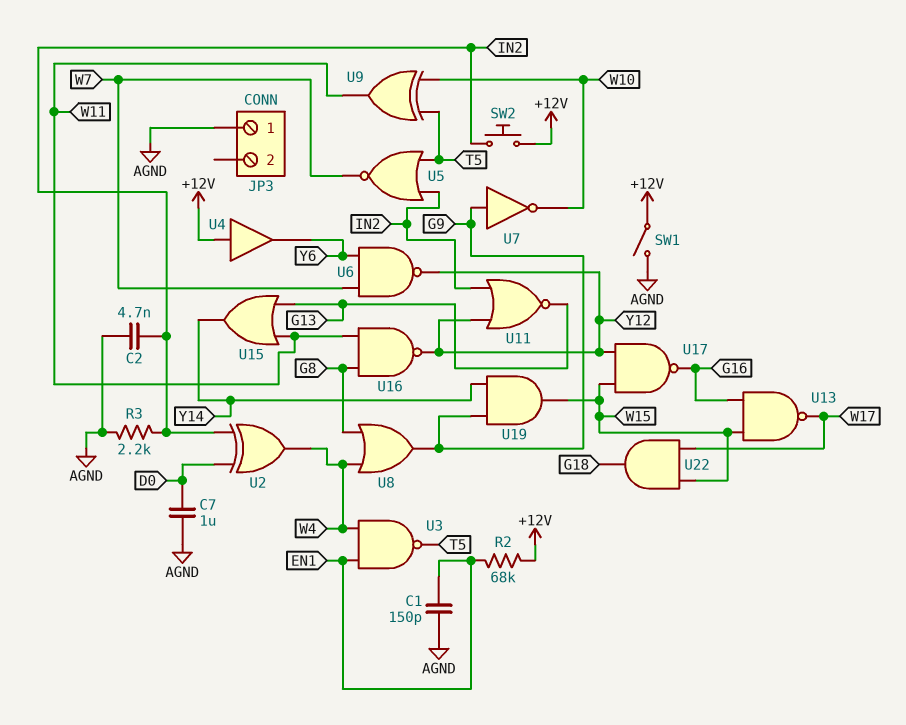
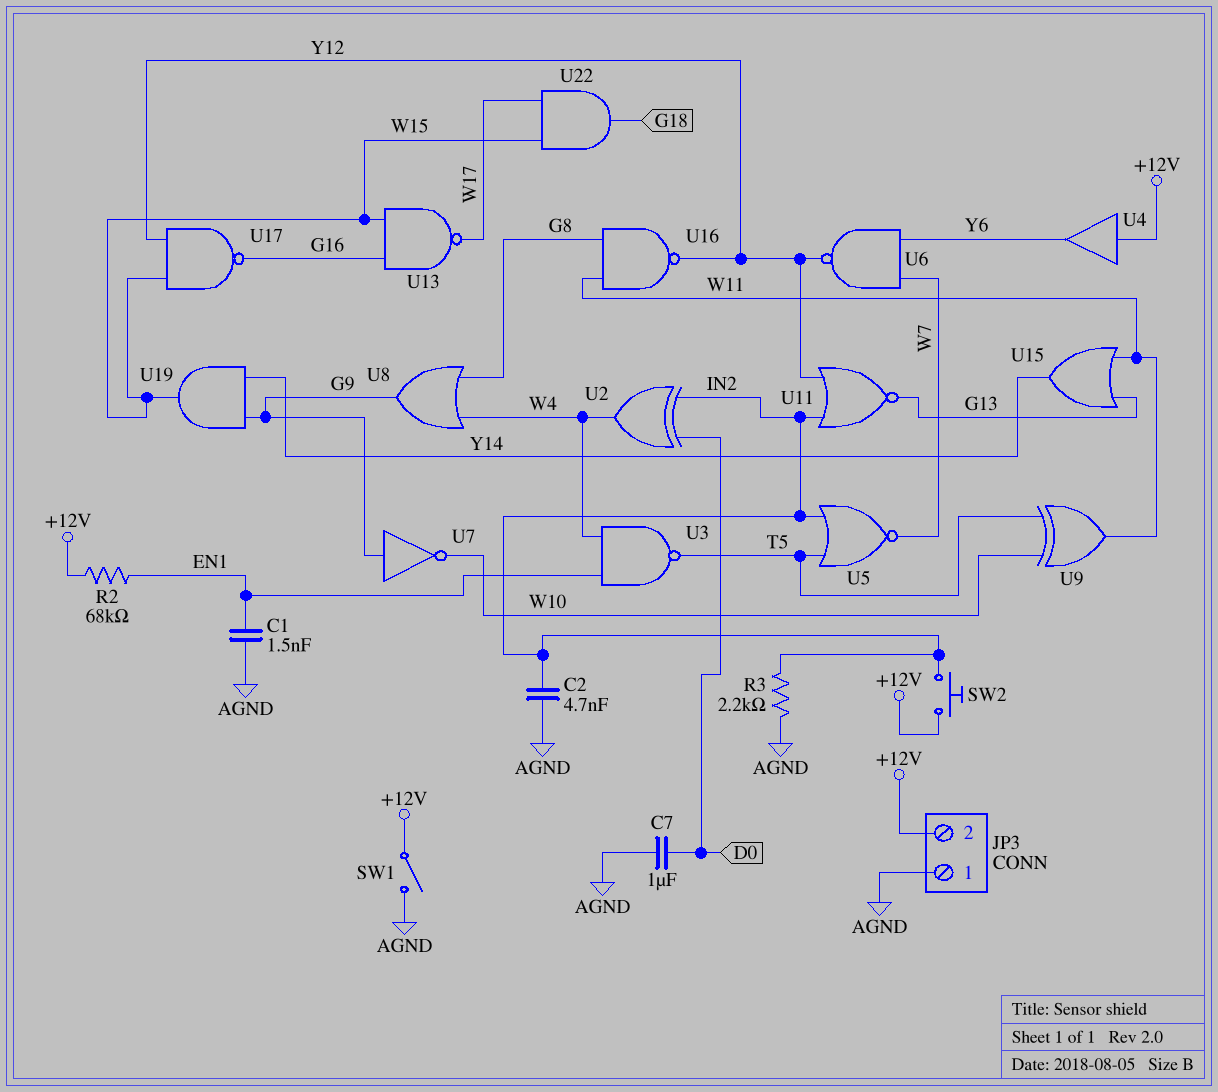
C1: 150pF (AGND, EN1) -> 1.5nF (AGND, EN1)
JP3 pin 2: none -> +12V

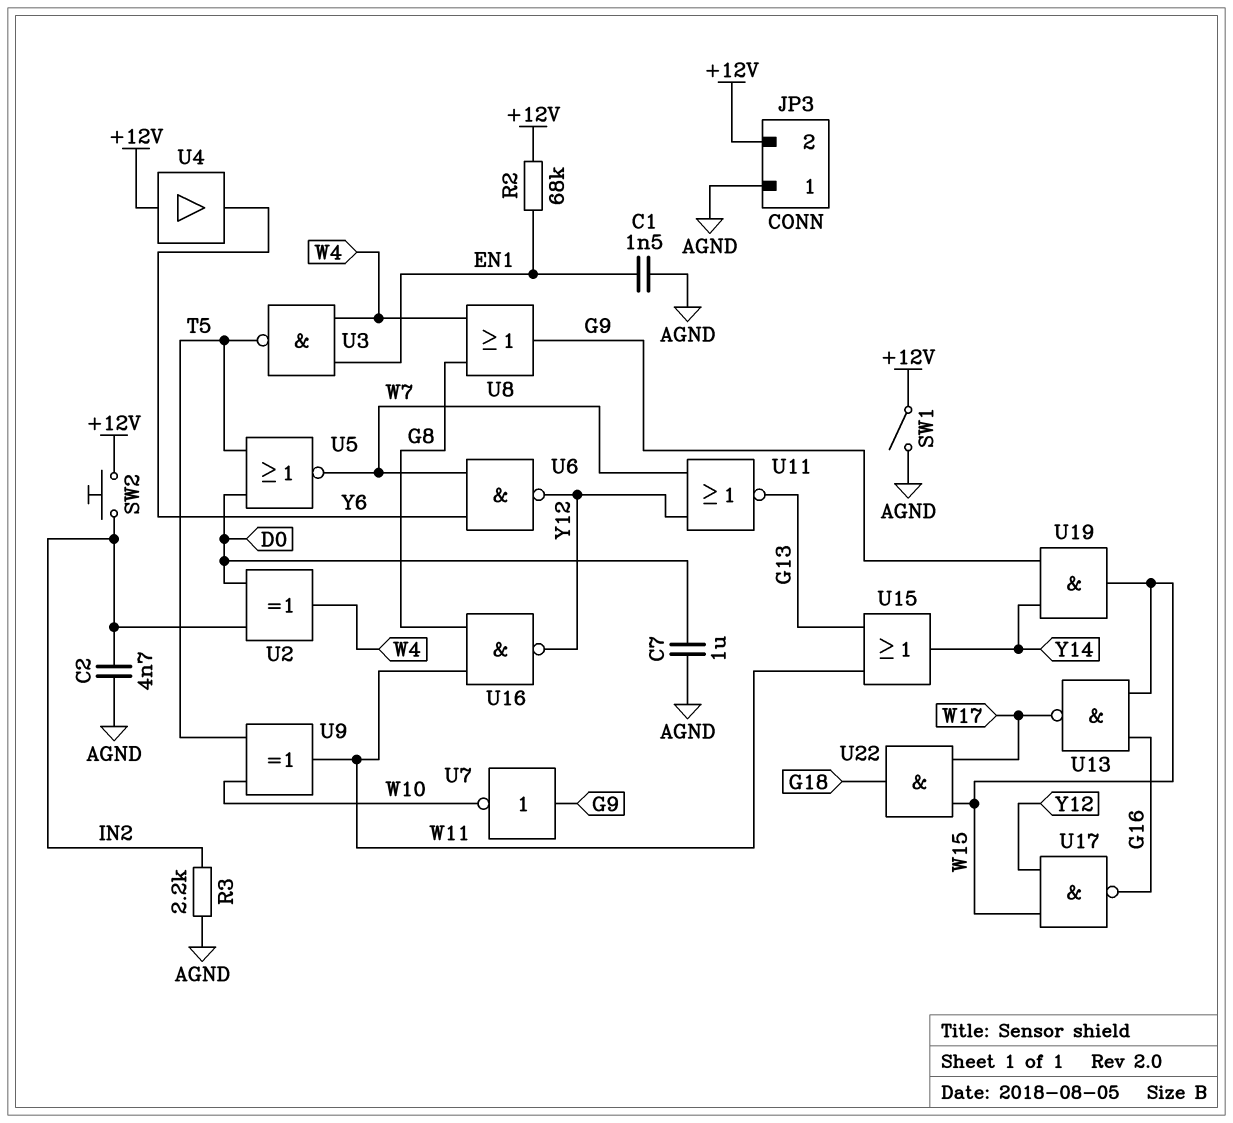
U5: NOR (in IN2, in T5, out W7) -> NOR (in D0, in T5, out W7)
U11: NOR (in IN2, in Y12, out G13) -> NOR (in W7, in Y12, out G13)

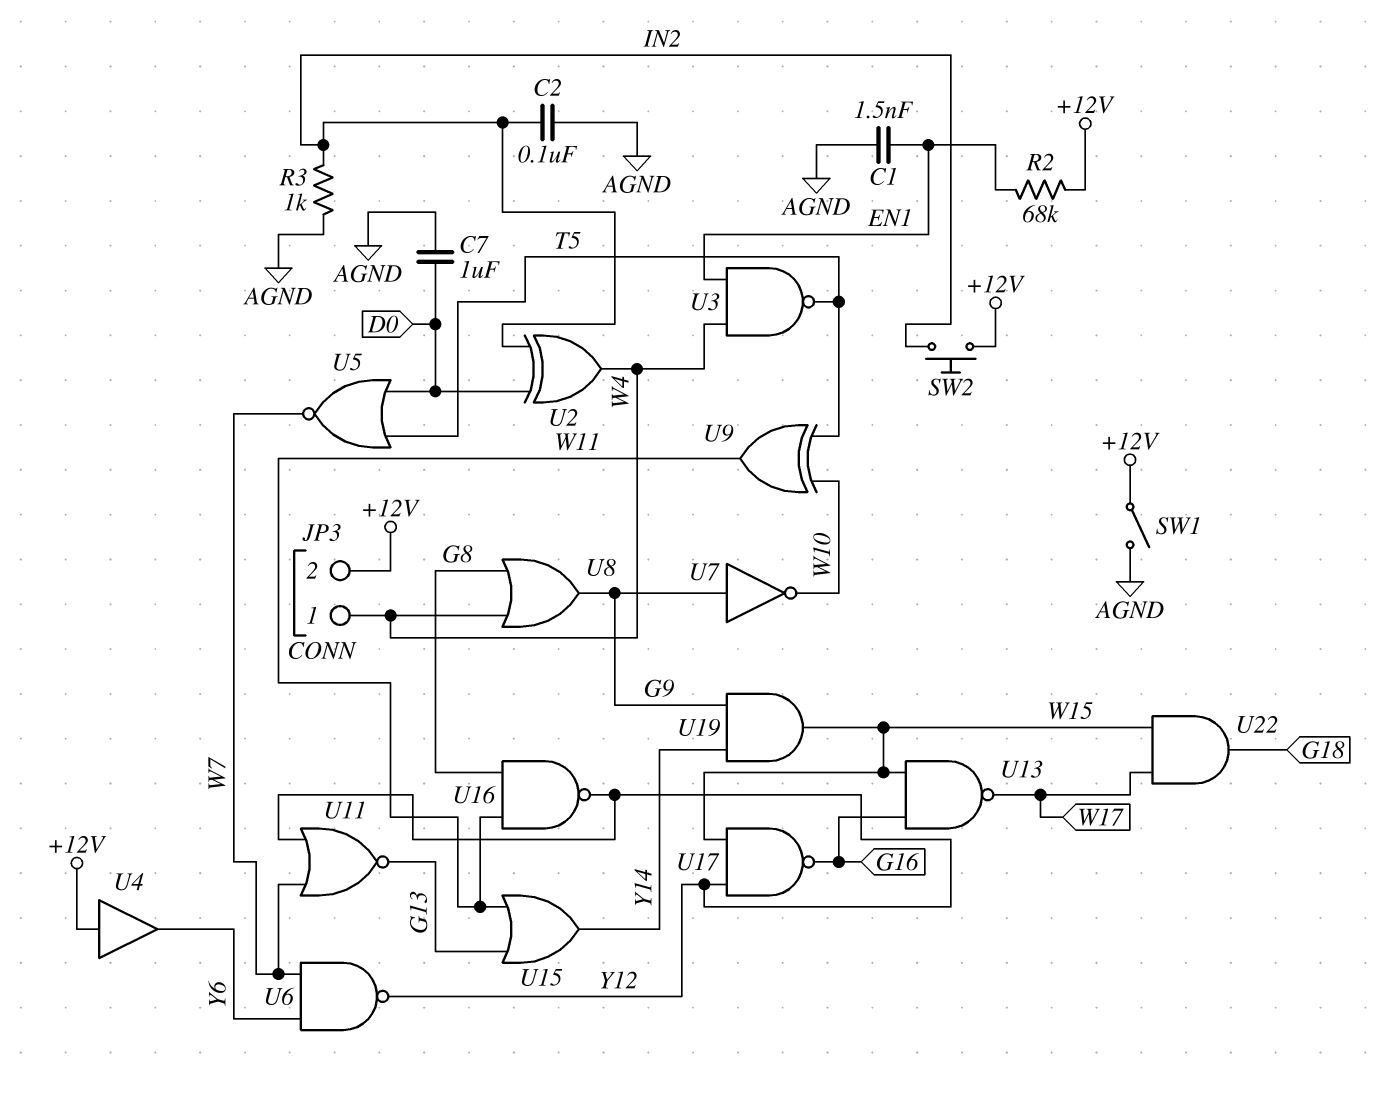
C2: 4.7nF (AGND, IN2) -> 100nF (AGND, IN2)
JP3 pin 1: AGND -> W4
R3: 2.2k (AGND, IN2) -> 1k (AGND, IN2)

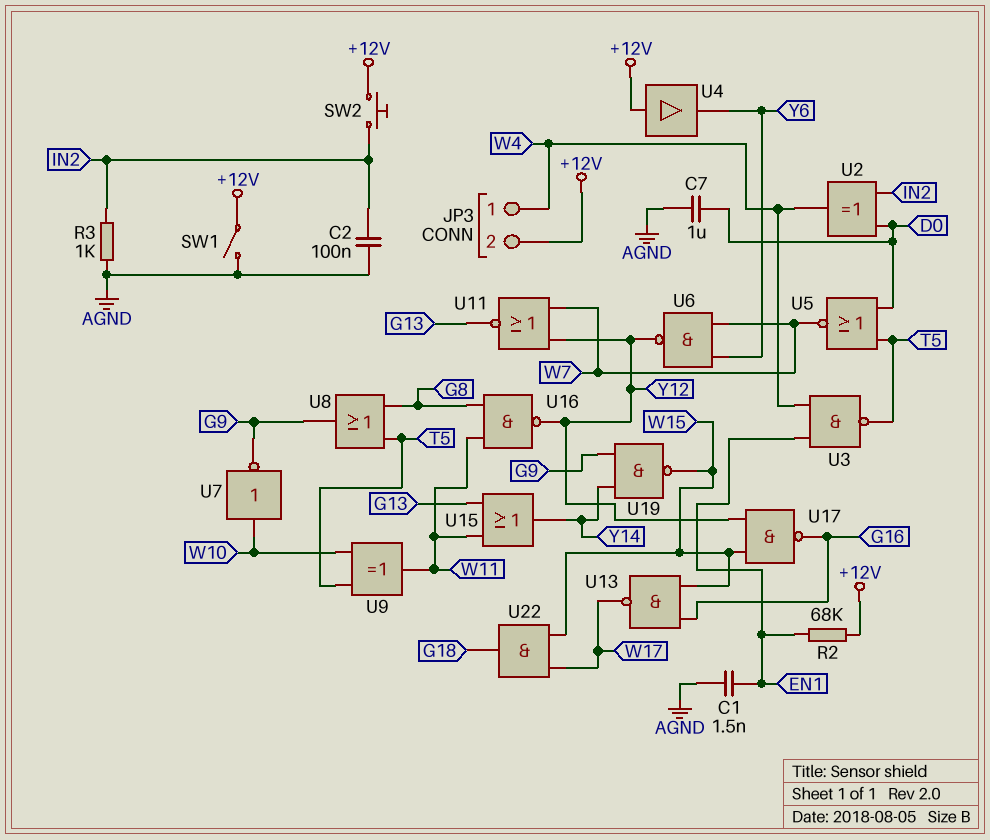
U7: NOT (in G9, out W10) -> NOT (in W10, out G9)
U8: OR (in G8, in W4, out G9) -> OR (in G8, in T5, out G9)
U19: AND (in G9, in Y14, out W15) -> NAND (in G9, in Y14, out W15)

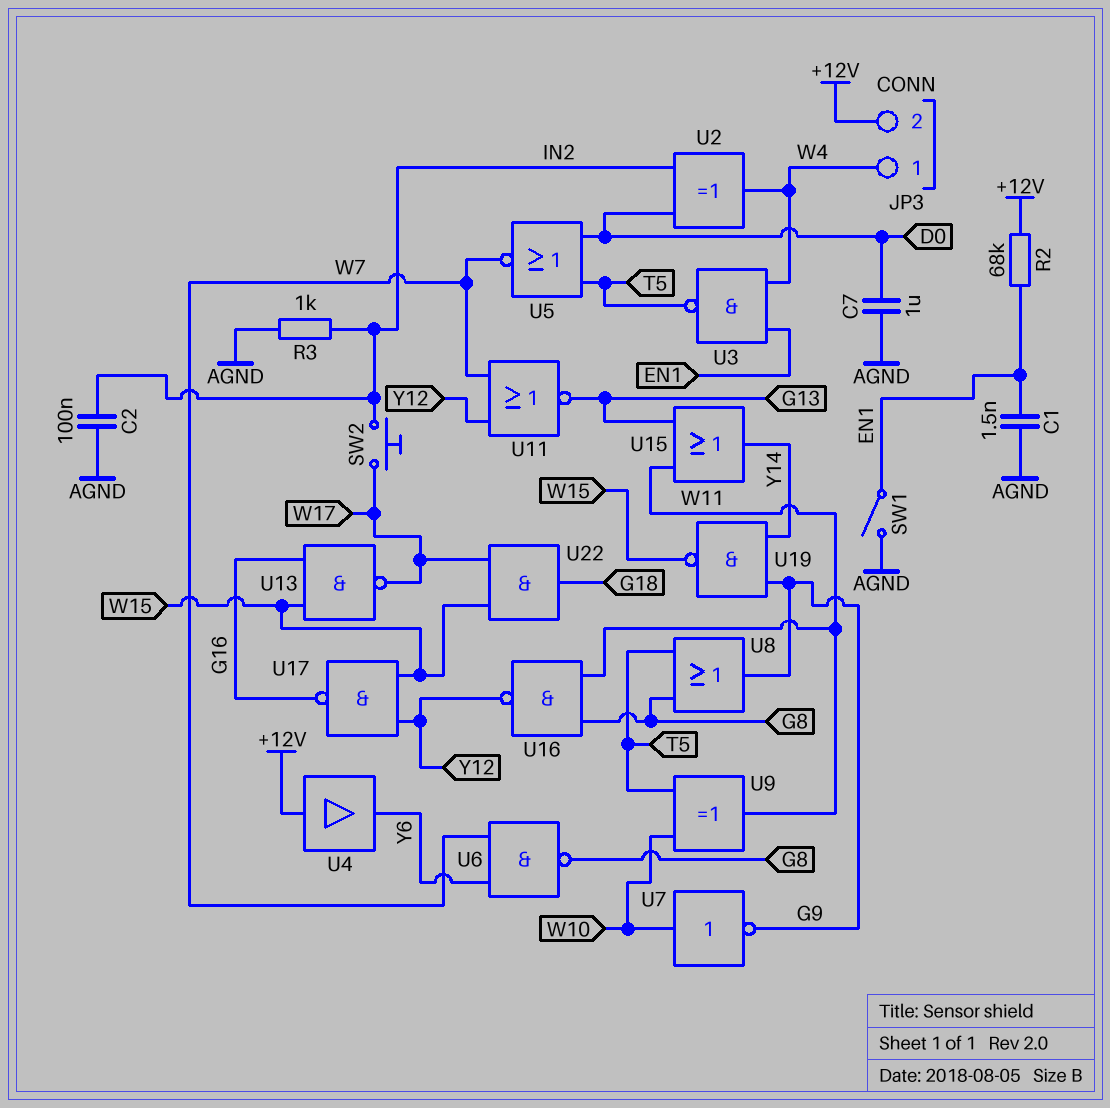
SW1: switch (+12V, AGND) -> switch (AGND, EN1)
SW2: button (+12V, IN2) -> button (IN2, W17)
U6: NAND (in W7, in Y6, out Y12) -> NAND (in W7, in Y6, out G8)

